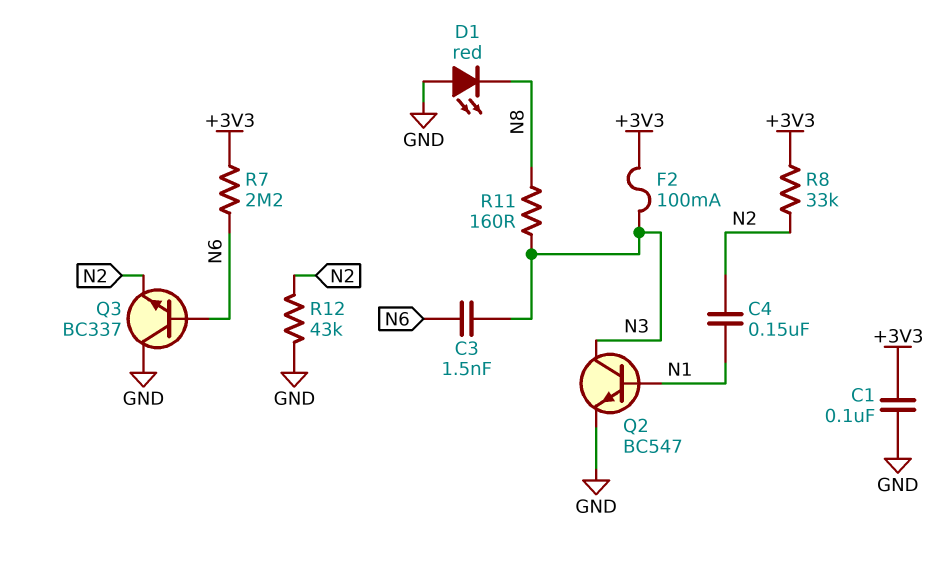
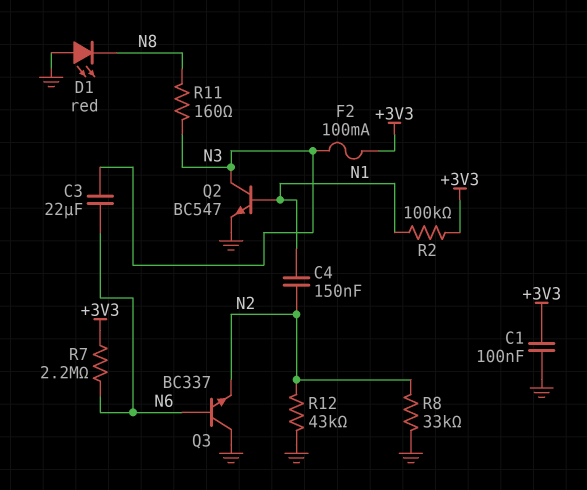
C3: 1.5nF (N3, N6) -> 22uF (N3, N6)
R2: none -> 100k (+3V3, N1)
R8: 33k (+3V3, N2) -> 33k (GND, N2)

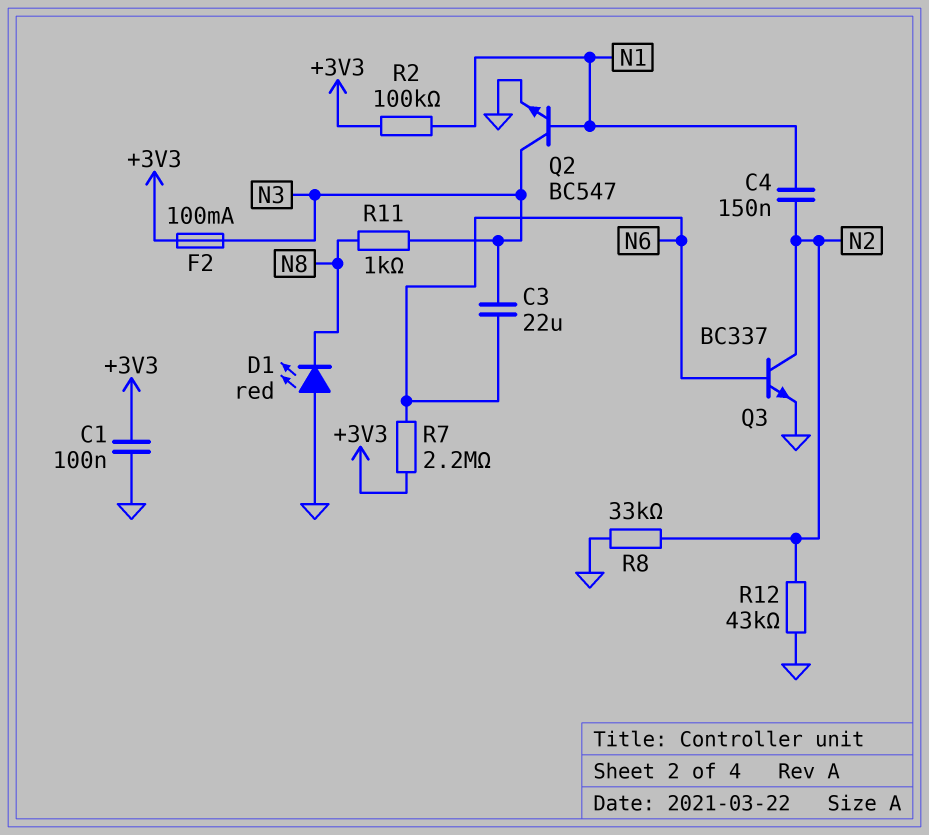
Q3: NPN BC337 (B N6, C GND, E N2) -> NPN BC337 (B N6, C N2, E GND)
R11: 160 (N3, N8) -> 1k (N3, N8)

